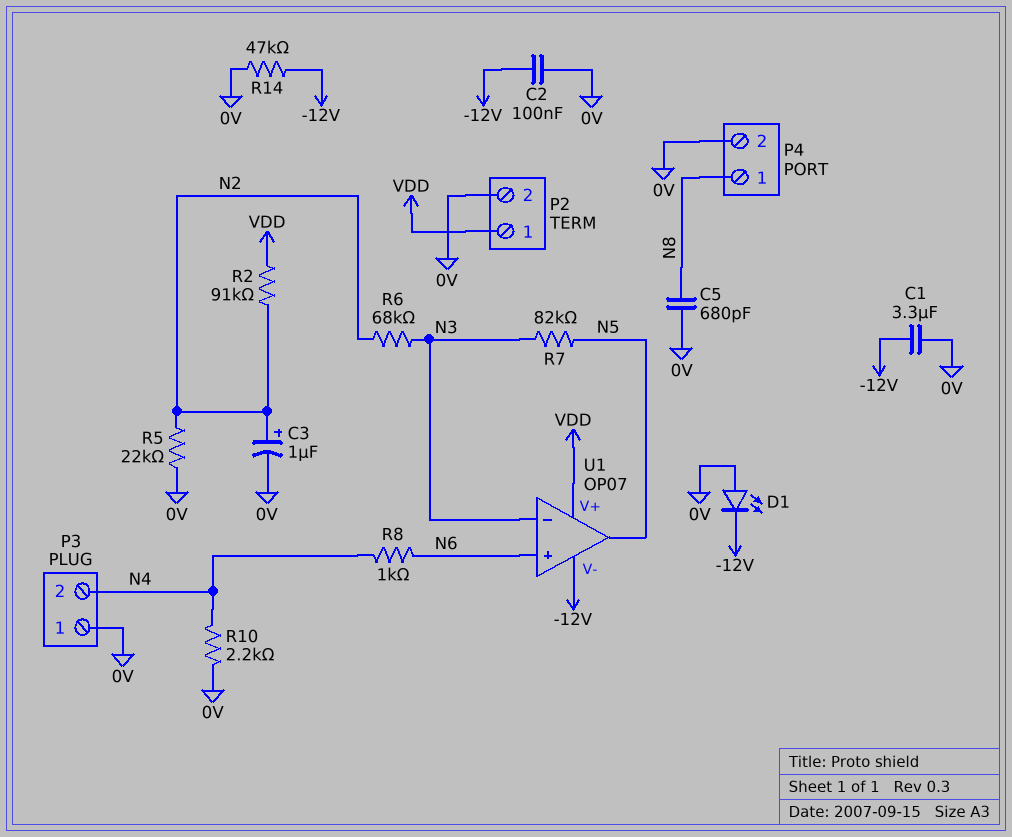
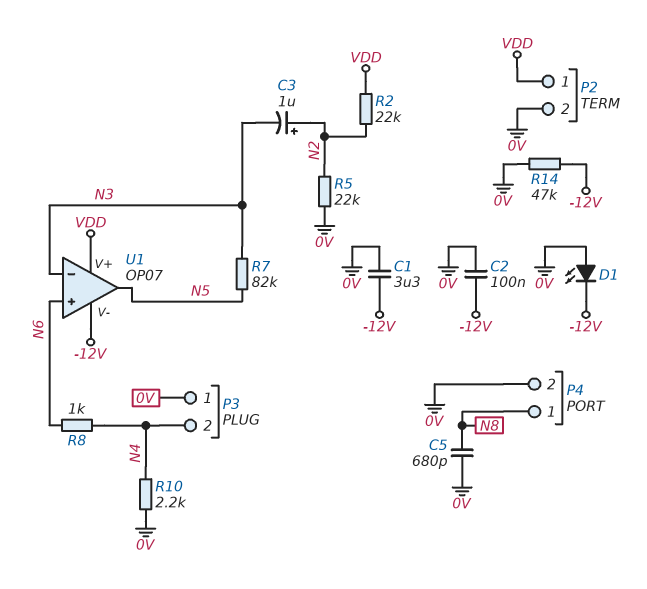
C3: 1uF (plus N2, minus 0V) -> 1uF (plus N2, minus N3)
R2: 91k (N2, VDD) -> 22k (N2, VDD)
R6: 68k (N2, N3) -> none

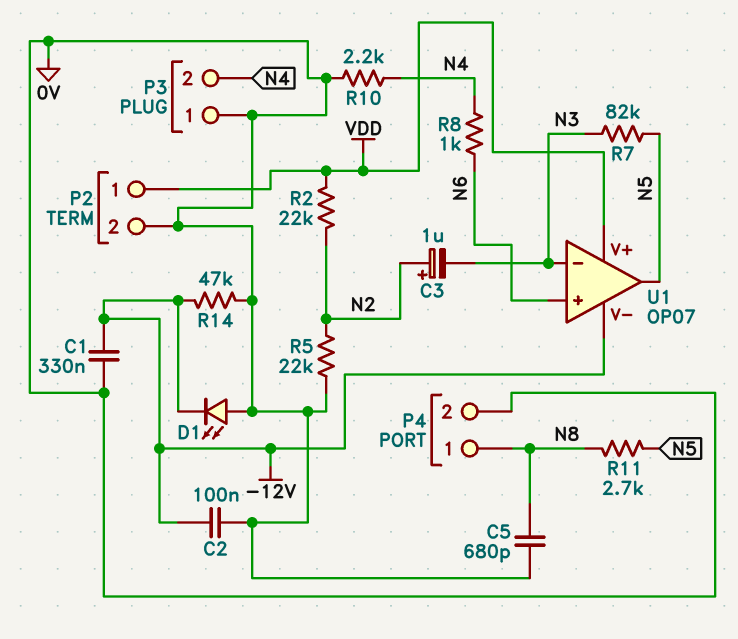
C1: 3.3uF (-12V, 0V) -> 330nF (-12V, 0V)
R11: none -> 2.7k (N5, N8)

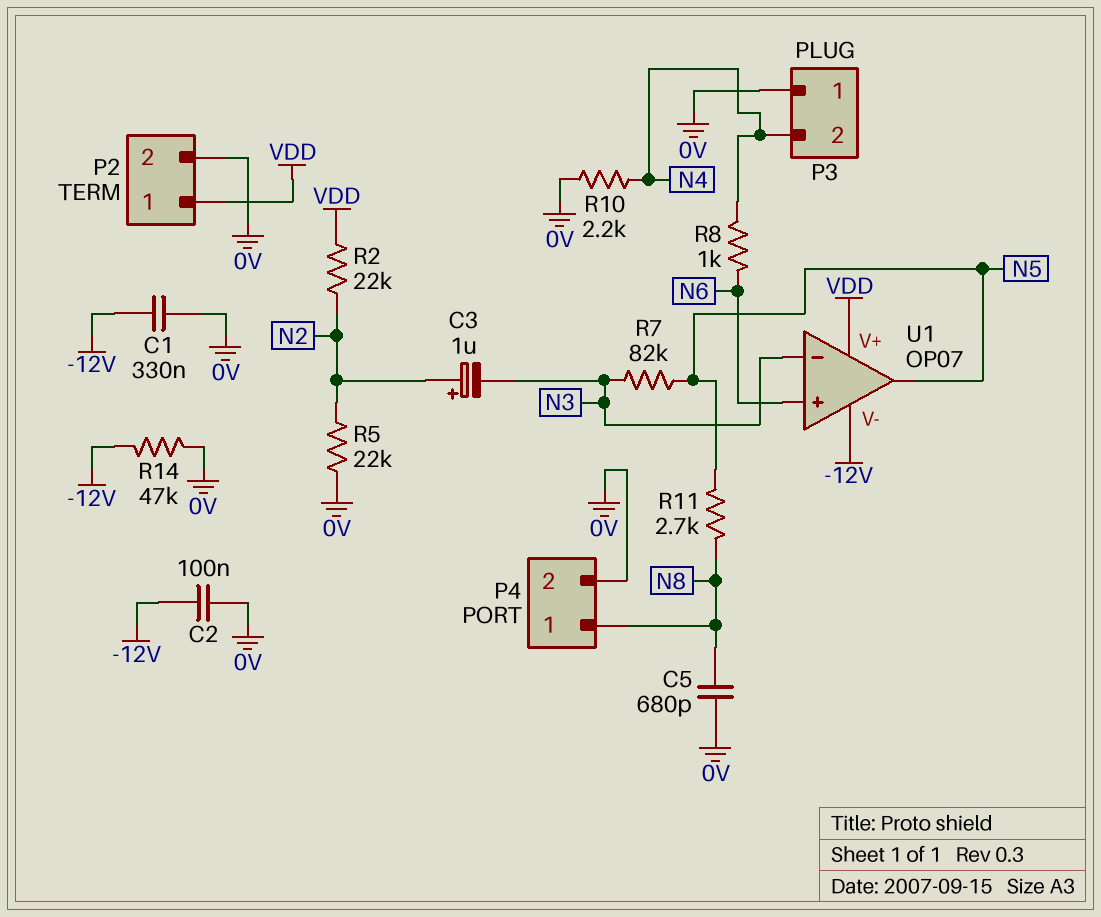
D1: LED (A 0V, K -12V) -> none

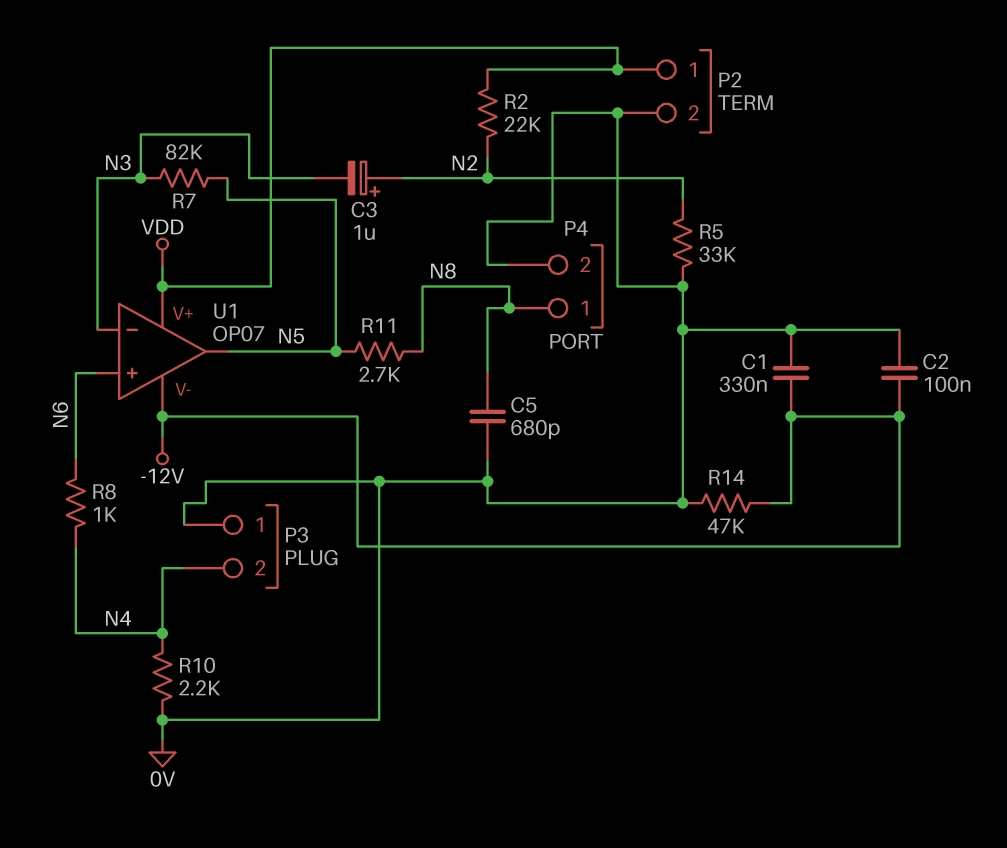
R5: 22k (0V, N2) -> 33k (0V, N2)

